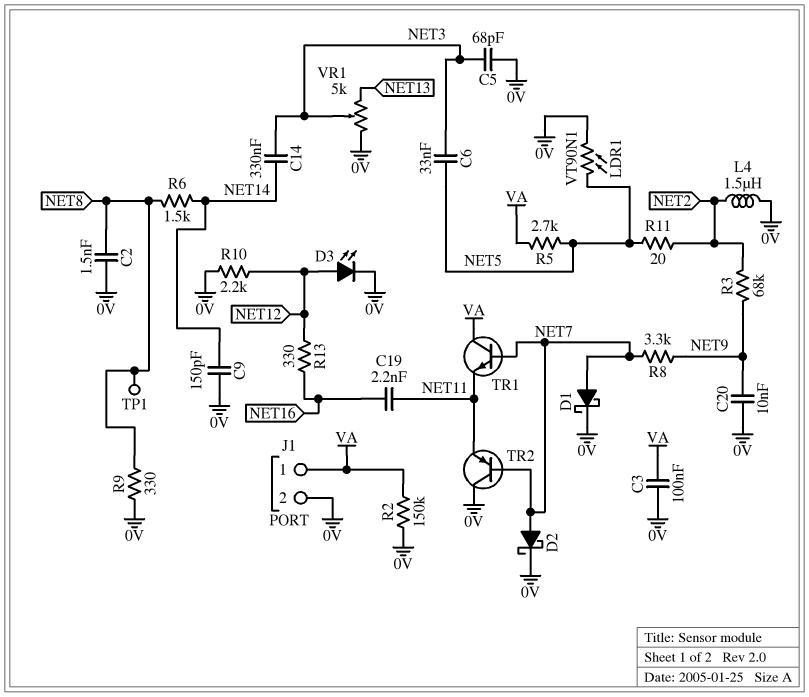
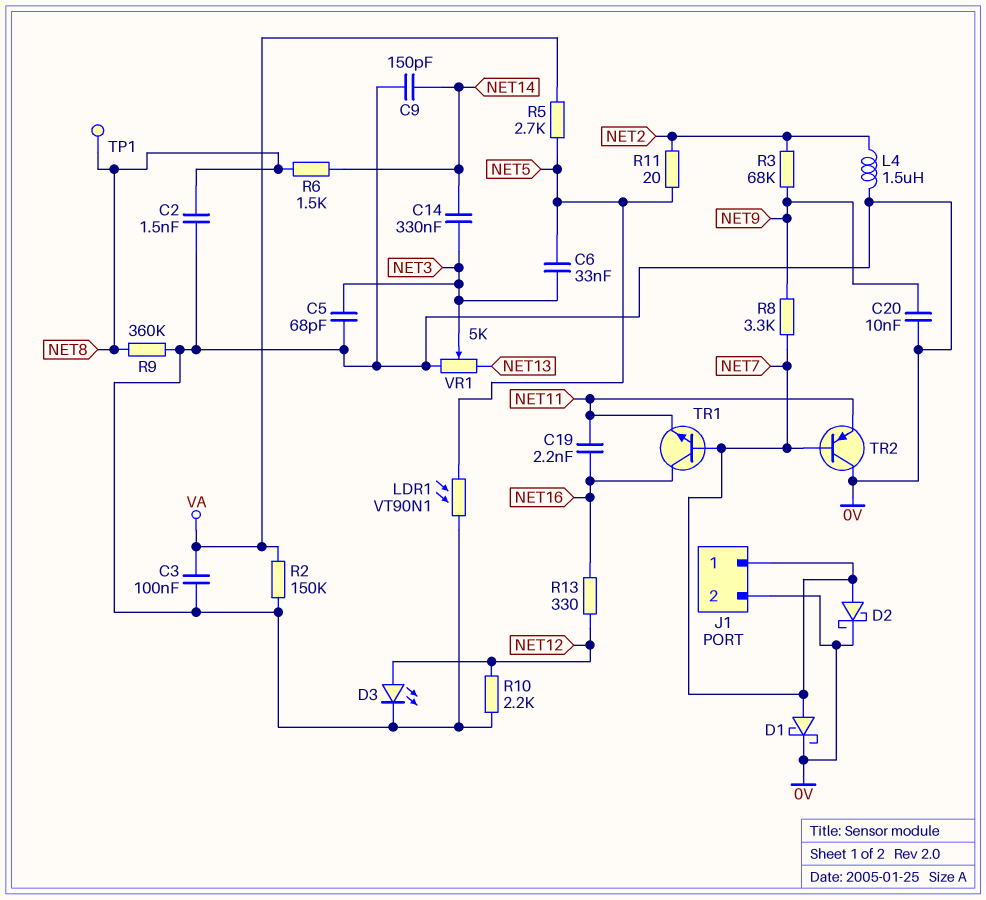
J1 pin 1: VA -> NET7
R9: 330 (0V, NET8) -> 360k (0V, NET8)
TR1: NPN (B NET7, C VA, E NET11) -> NPN (B NET7, C NET16, E NET11)

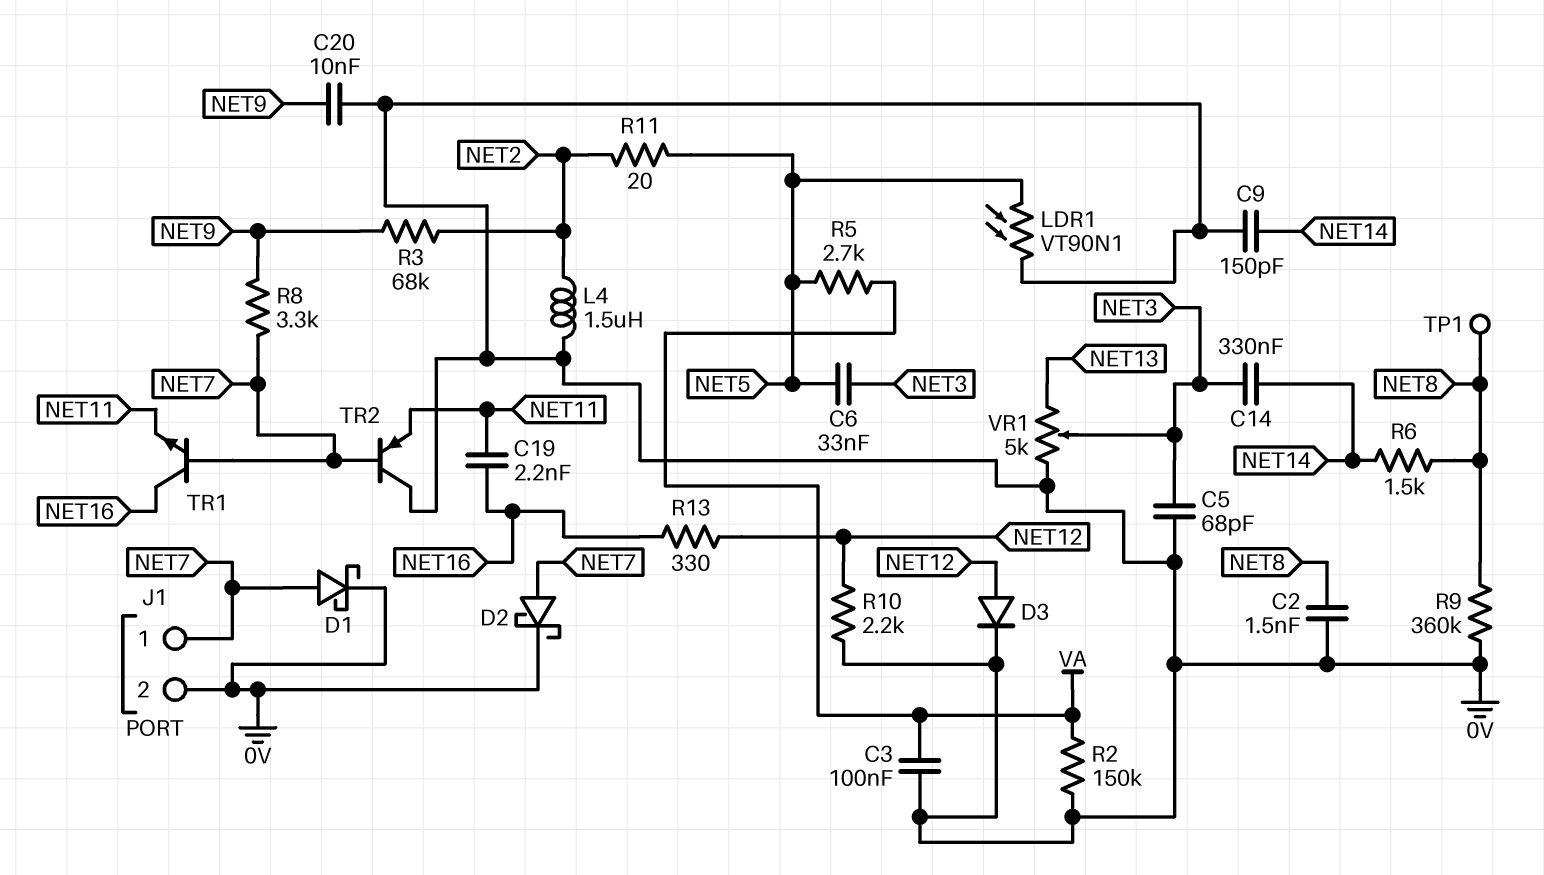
D3: LED (A NET12, K 0V) -> diode (A NET12, K 0V)

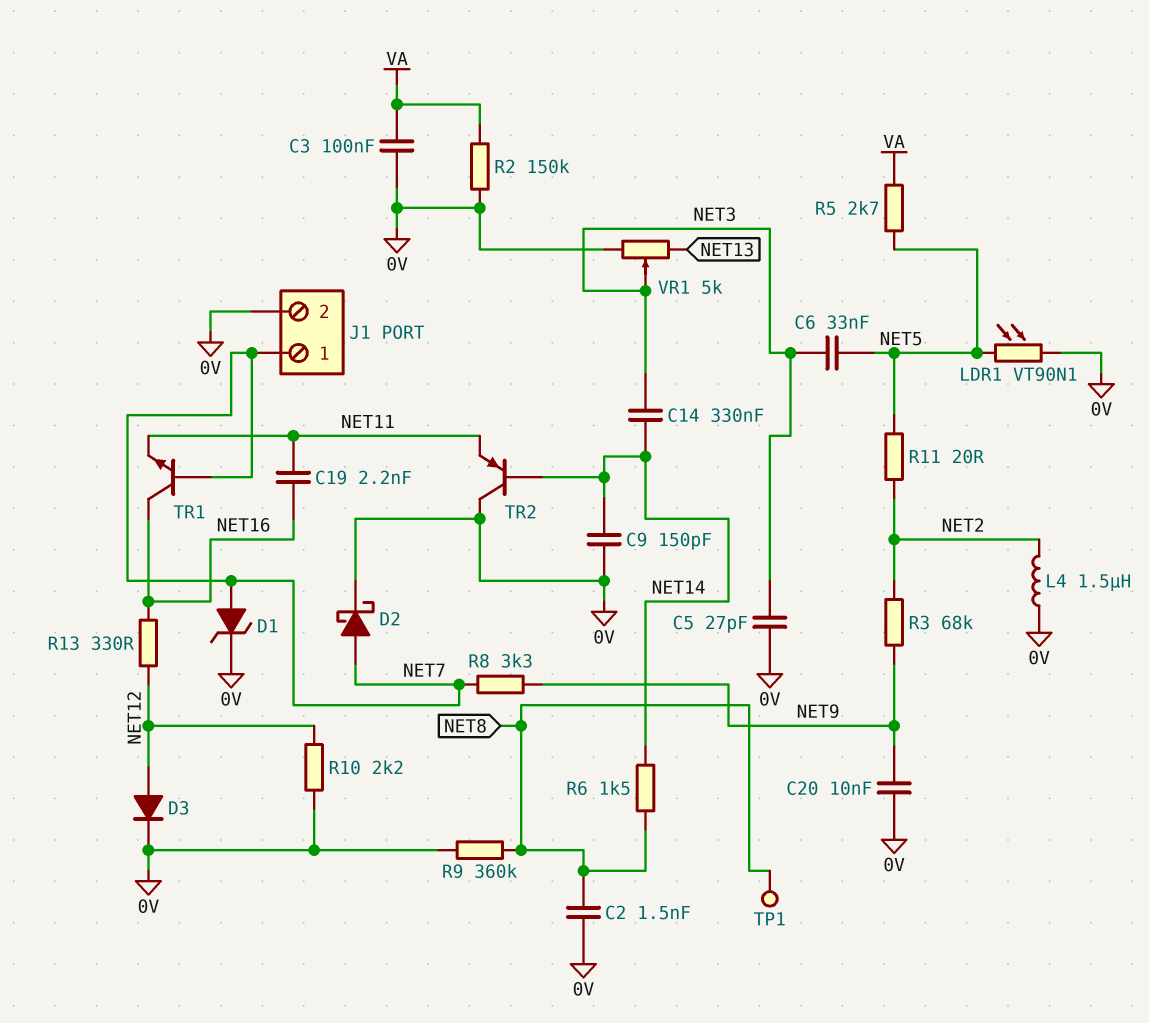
C5: 68pF (0V, NET3) -> 27pF (0V, NET3)
D1: schottky (A NET7, K 0V) -> zener (A NET7, K 0V)
TR2: PNP (B NET7, C 0V, E NET11) -> PNP (B NET14, C 0V, E NET11)

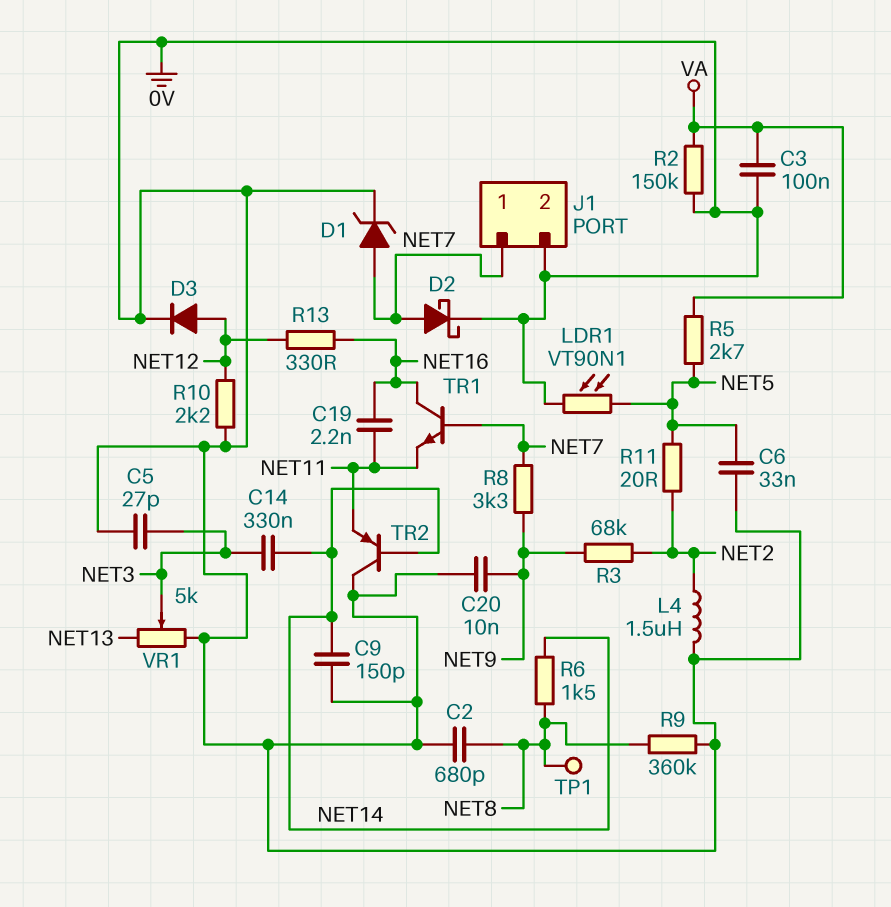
C2: 1.5nF (0V, NET8) -> 680pF (0V, NET8)
C6: 33nF (NET3, NET5) -> 33nF (0V, NET5)

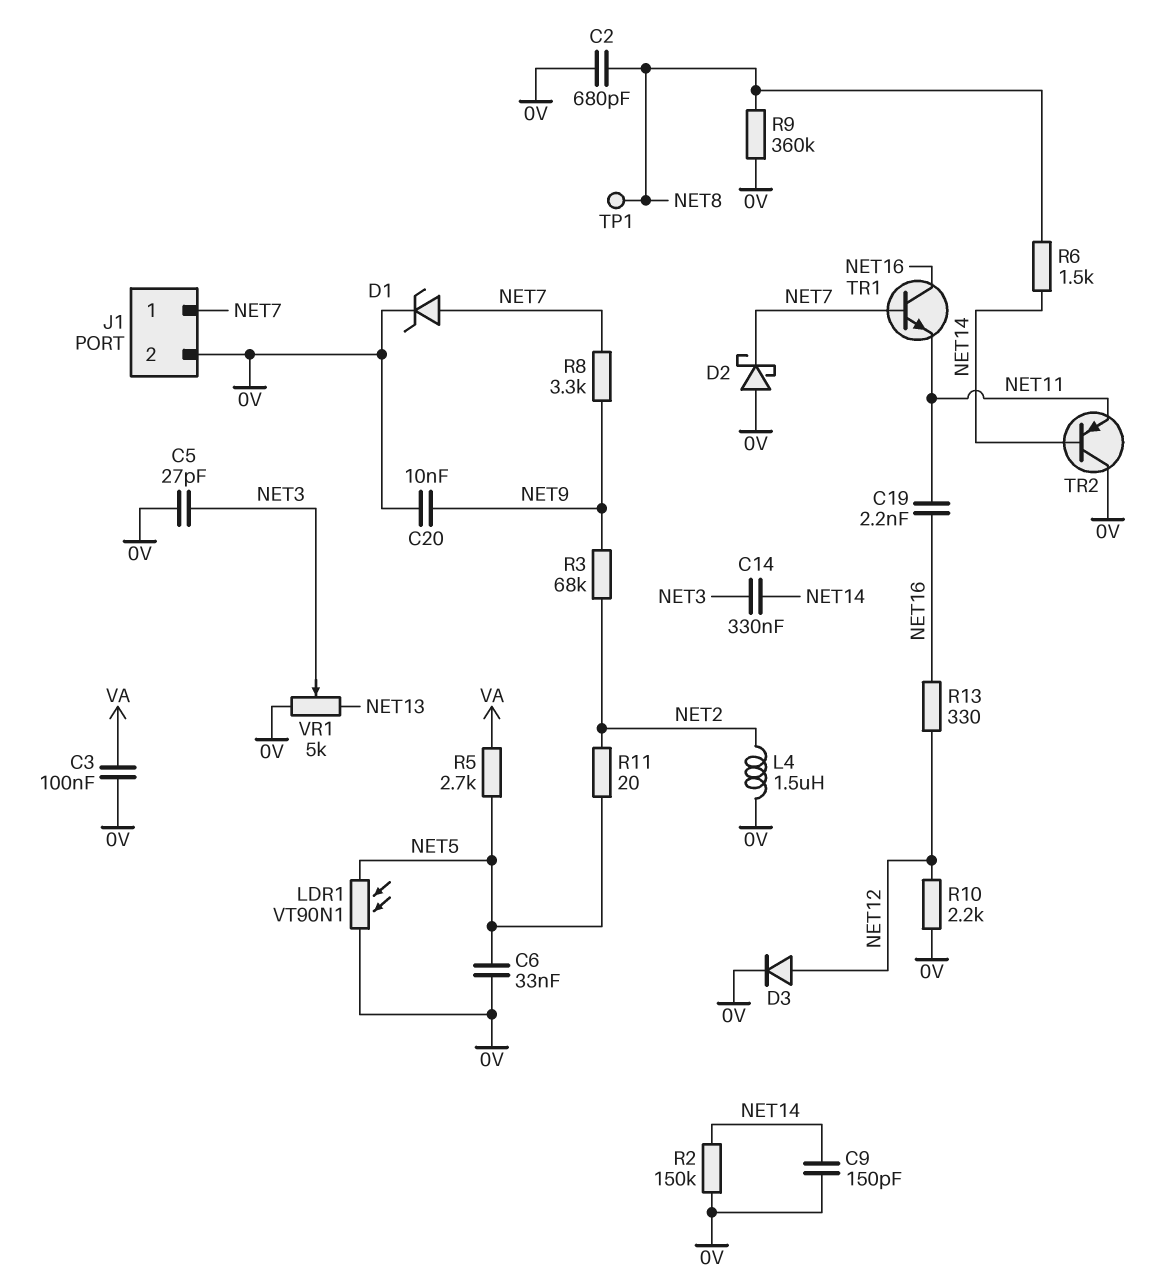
D2: schottky (A NET7, K 0V) -> schottky (A 0V, K NET7)
R2: 150k (0V, VA) -> 150k (0V, NET14)

